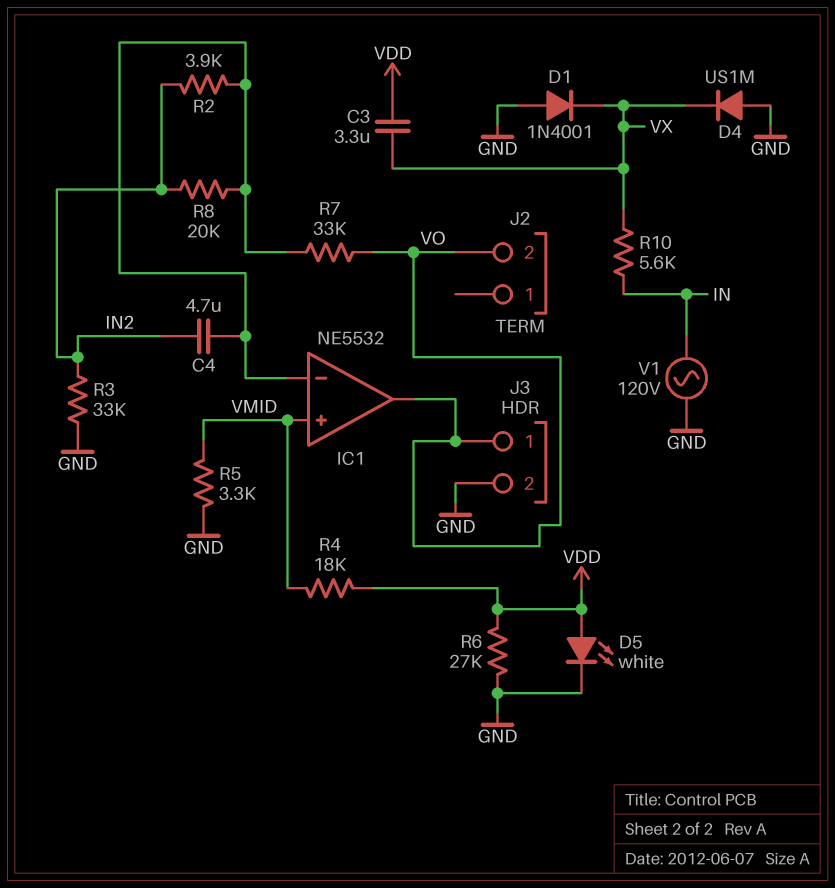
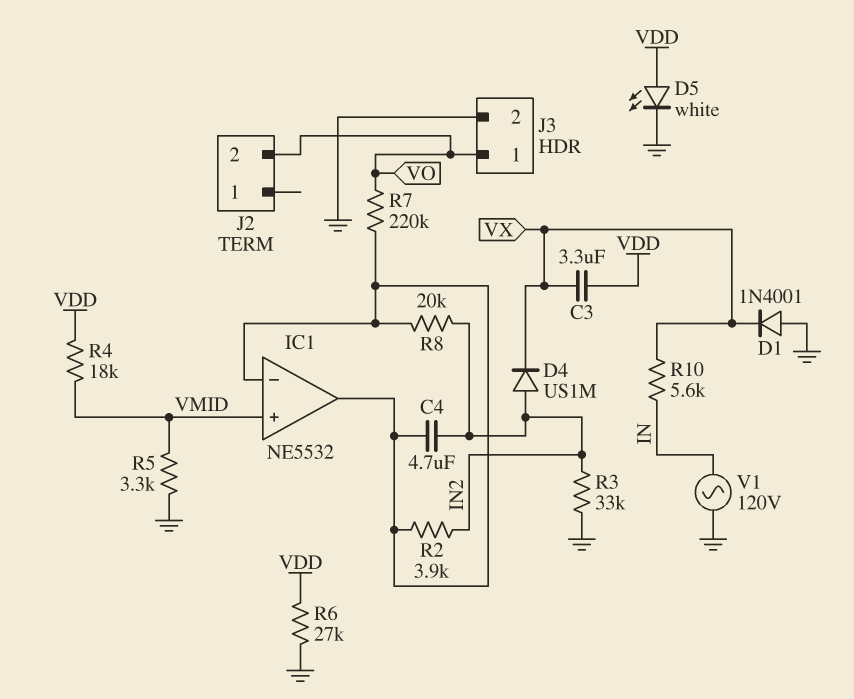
D4: diode US1M (A GND, K VX) -> diode US1M (A IN2, K VX)
IC1 pin out: VO -> IC1/in-
R7: 33k (IC1/in-, VO) -> 220k (IC1/in-, VO)

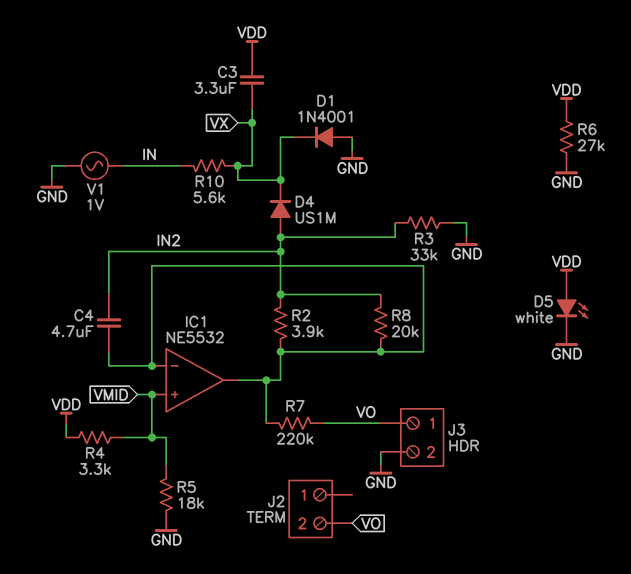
R4: 18k (VDD, VMID) -> 3.3k (VDD, VMID)
R5: 3.3k (GND, VMID) -> 18k (GND, VMID)
V1: AC 120V (GND, IN) -> AC 1V (GND, IN)

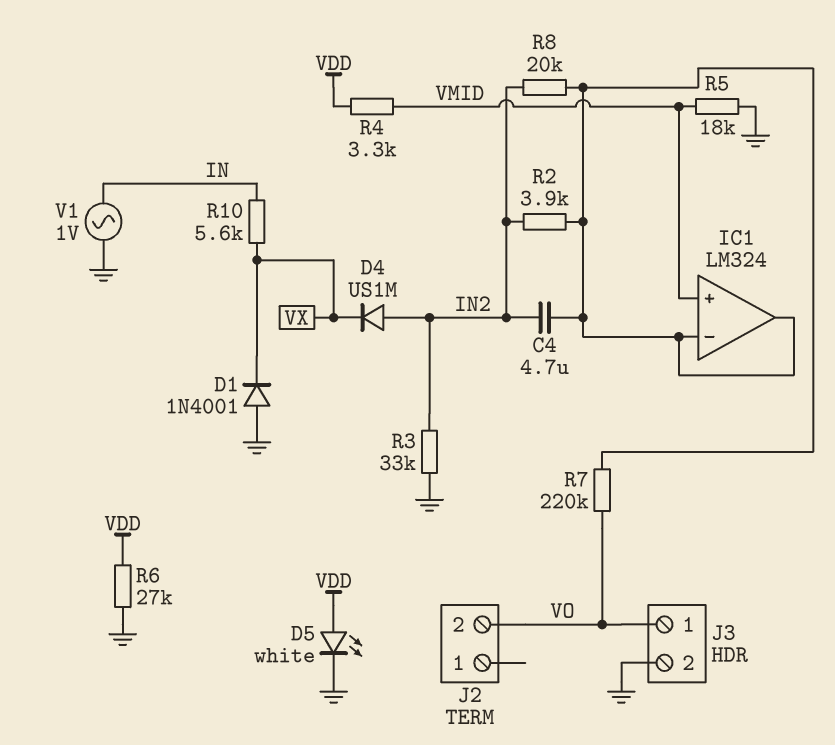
C3: 3.3uF (VDD, VX) -> none
IC1: NE5532 -> LM324

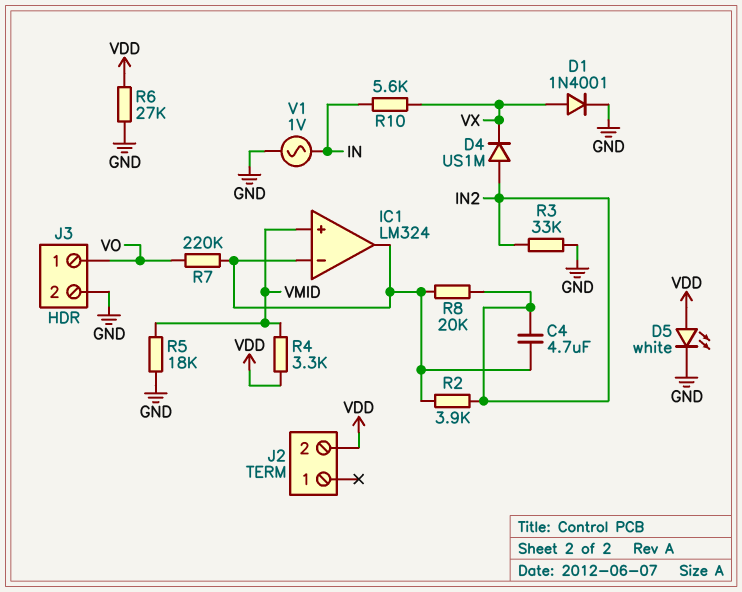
D1: diode 1N4001 (A GND, K VX) -> diode 1N4001 (A VX, K GND)
J2 pin 2: VO -> VDD

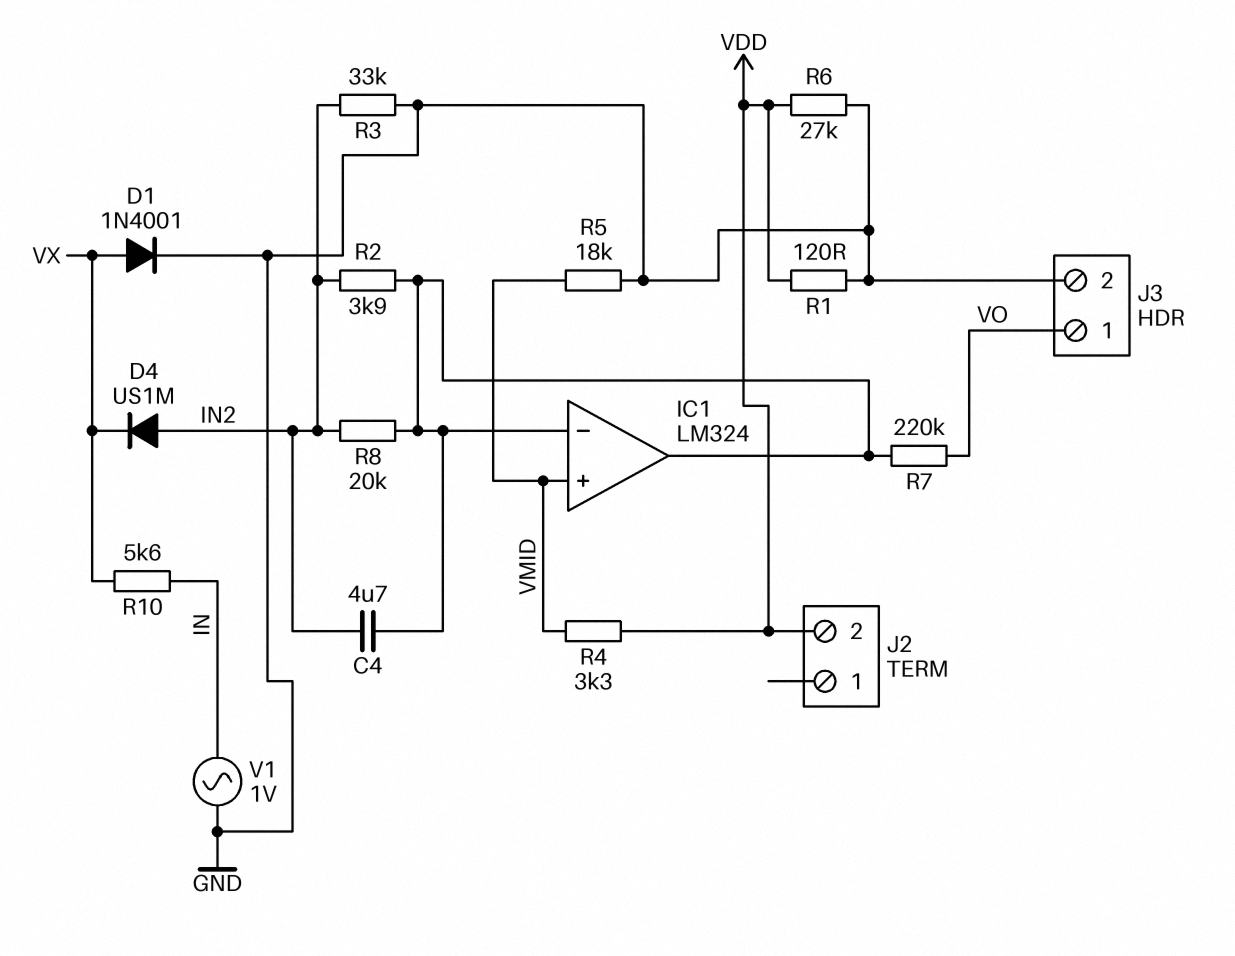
D5: LED white (A VDD, K GND) -> none
R1: none -> 120 (GND, VDD)

